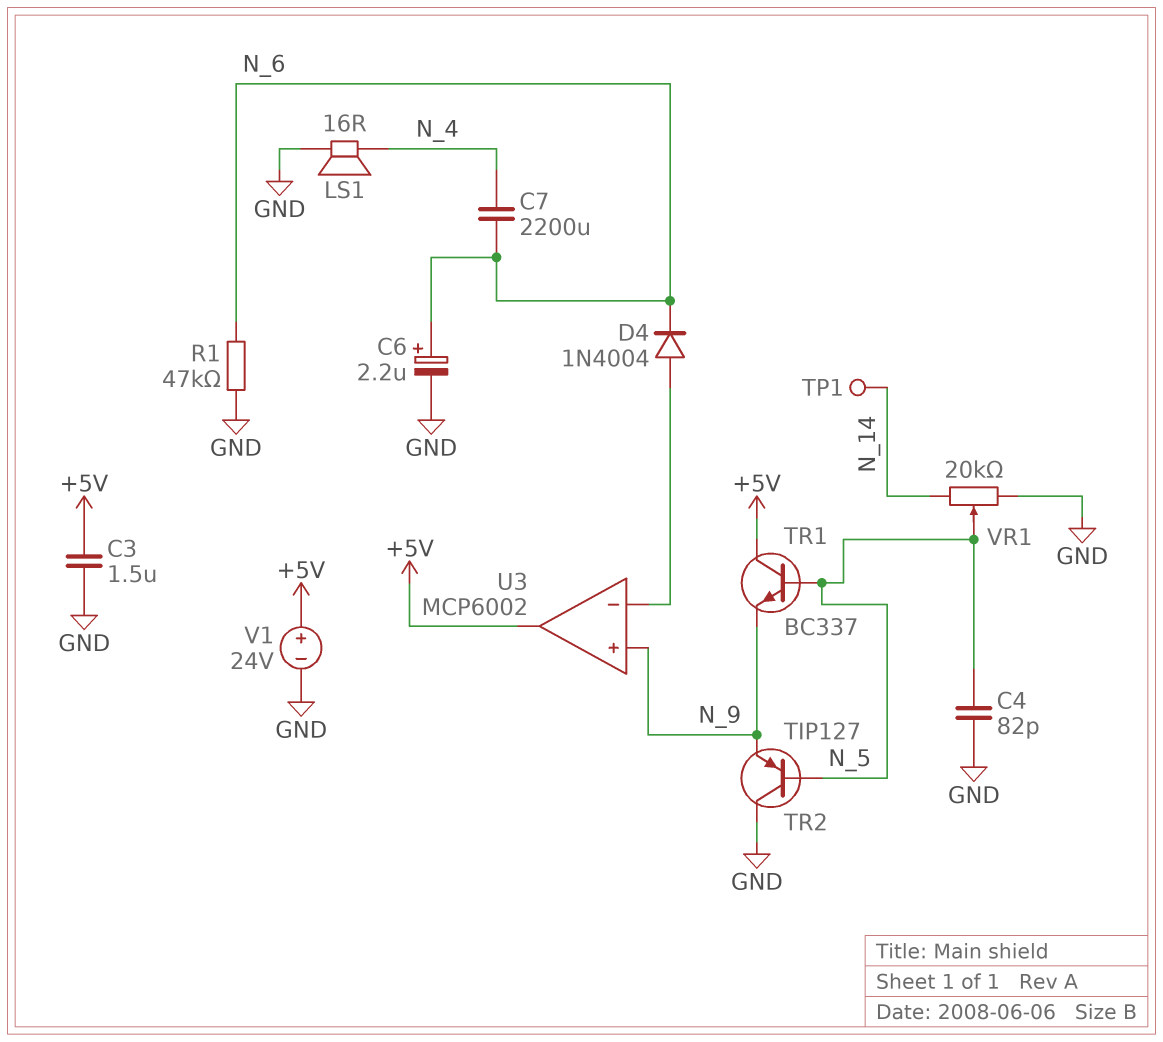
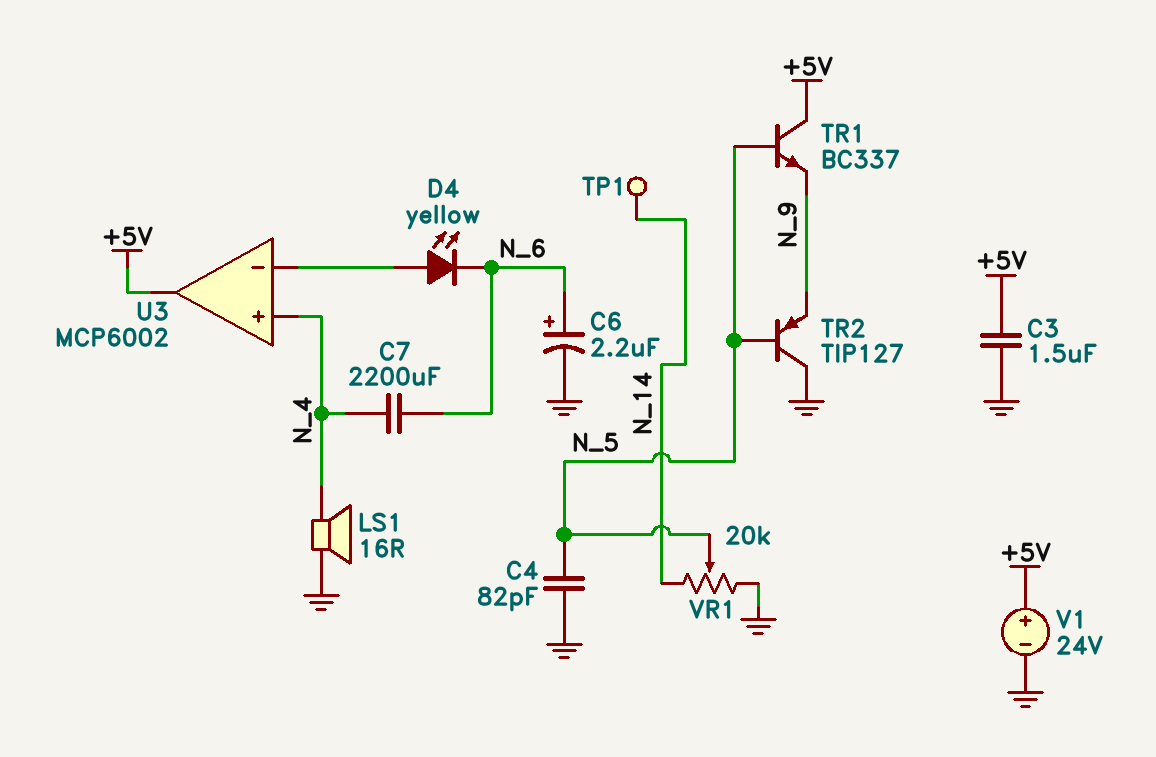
D4: diode 1N4004 (A U3/in-, K N_6) -> LED yellow (A U3/in-, K N_6)
R1: 47k (GND, N_6) -> none
U3 pin in+: N_9 -> N_4

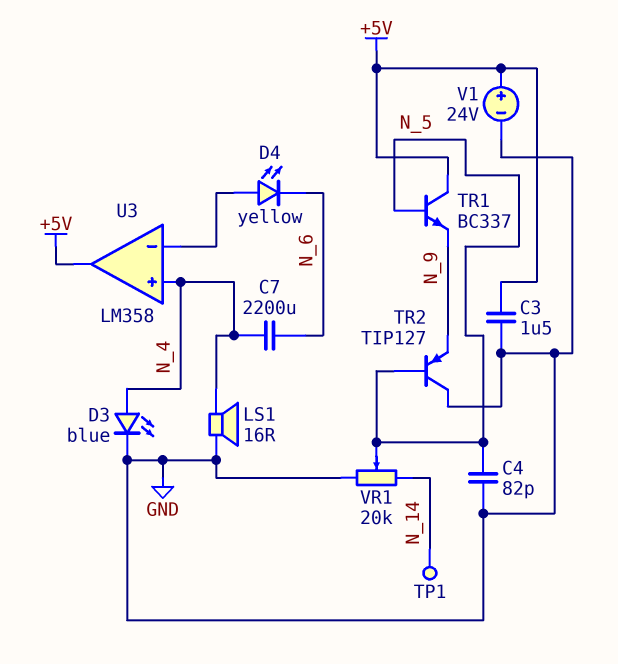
C6: 2.2uF (plus N_6, minus GND) -> none
D3: none -> LED blue (A N_4, K GND)
U3: MCP6002 -> LM358

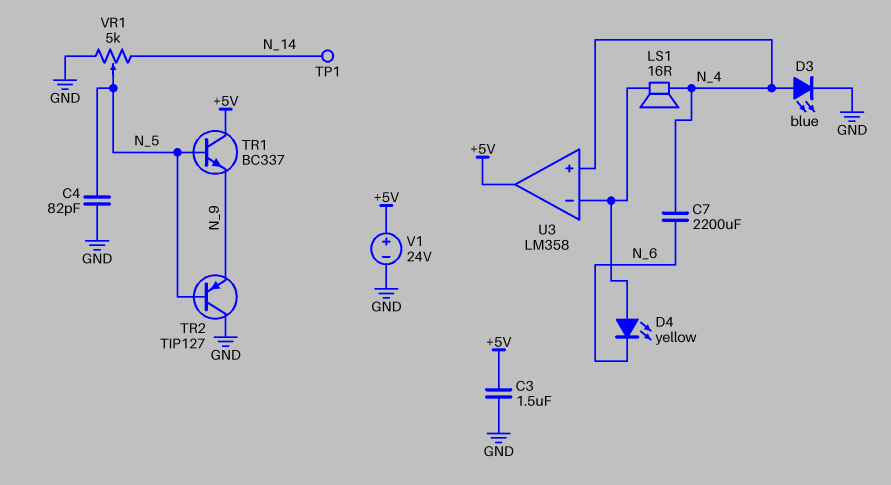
LS1: speaker 16R (GND, N_4) -> speaker 16R (N_4, U3/in-)
VR1: 20k (GND, N_14, wiper N_5) -> 5k (GND, N_14, wiper N_5)

